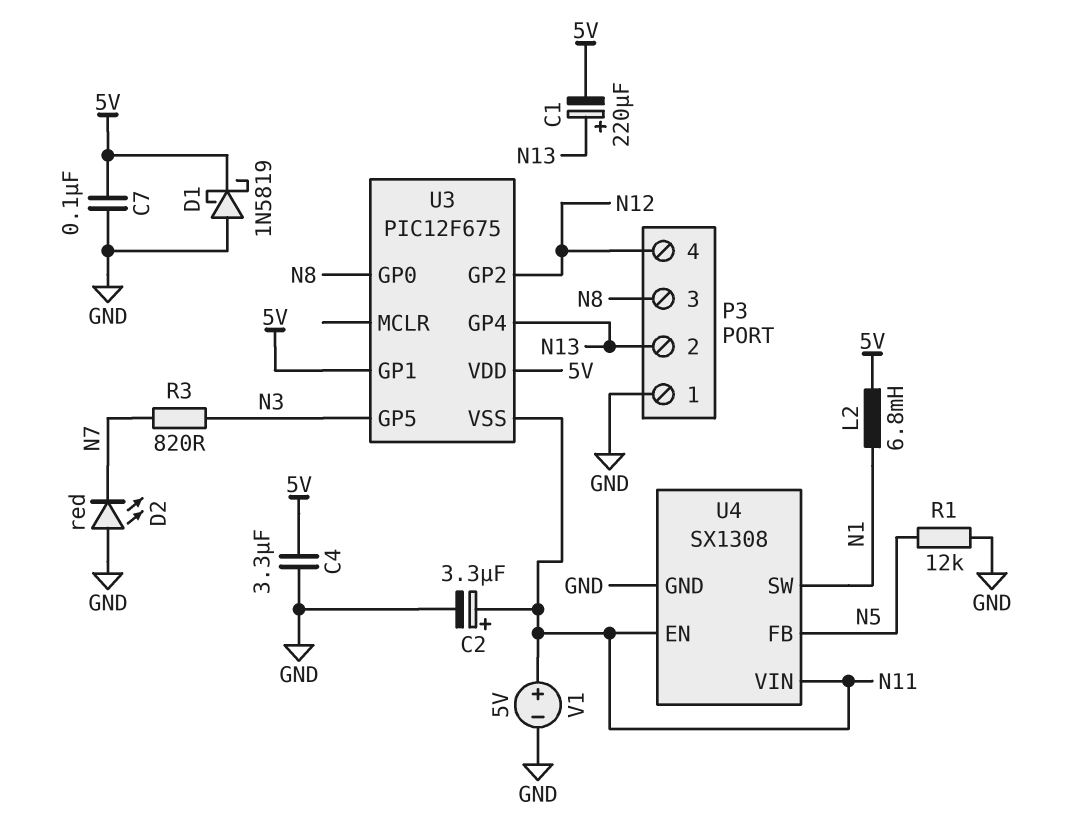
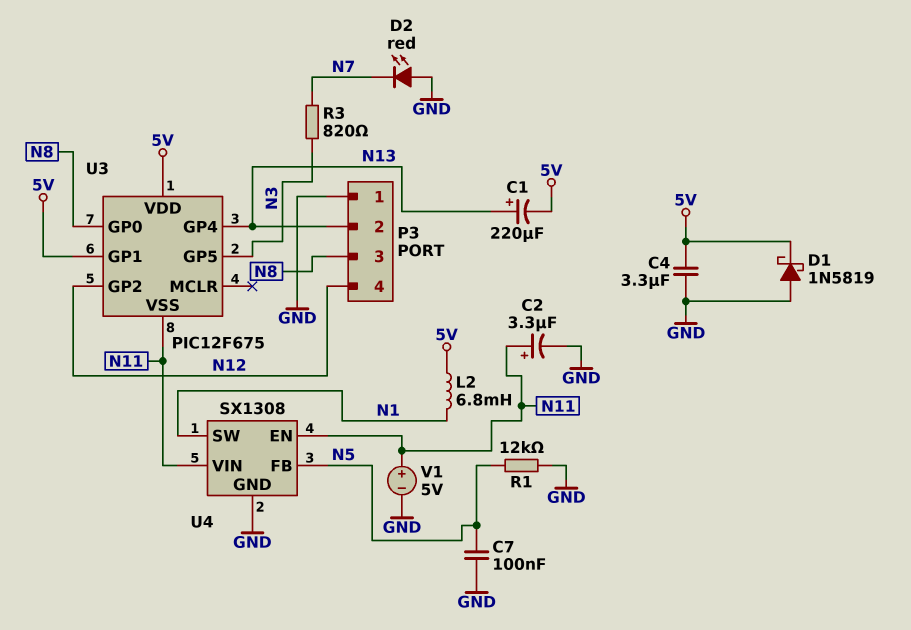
C7: 100nF (5V, GND) -> 100nF (GND, N5)

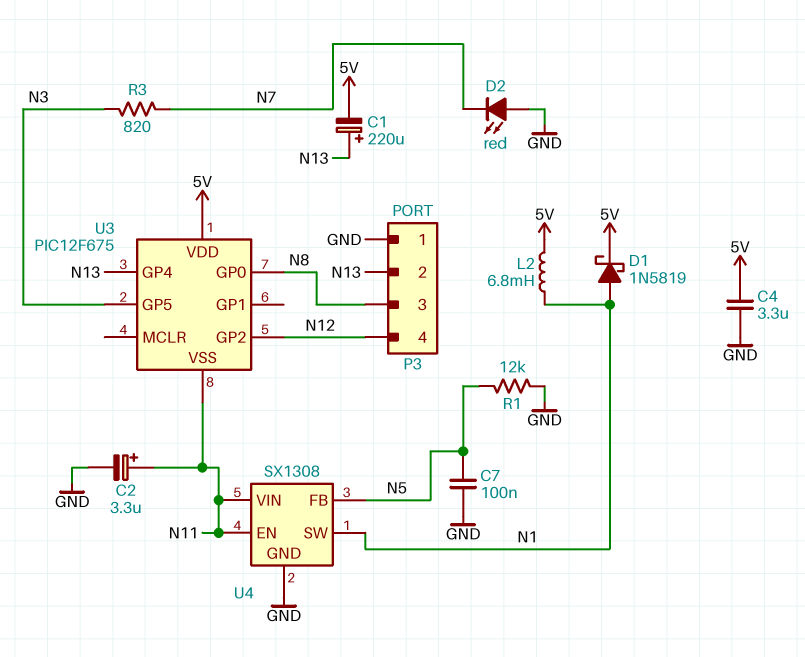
D1: schottky 1N5819 (A GND, K 5V) -> schottky 1N5819 (A N1, K 5V)
U3 pin GP1: 5V -> none
V1: 5V (plus N11, minus GND) -> none

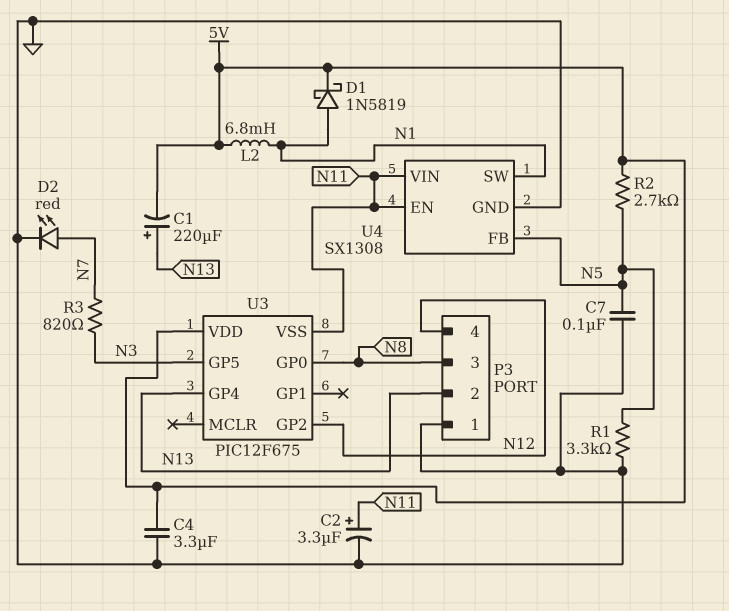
D2: LED red (A GND, K N7) -> LED red (A N7, K GND)
R1: 12k (GND, N5) -> 3.3k (GND, N5)
R2: none -> 2.7k (5V, N5)

